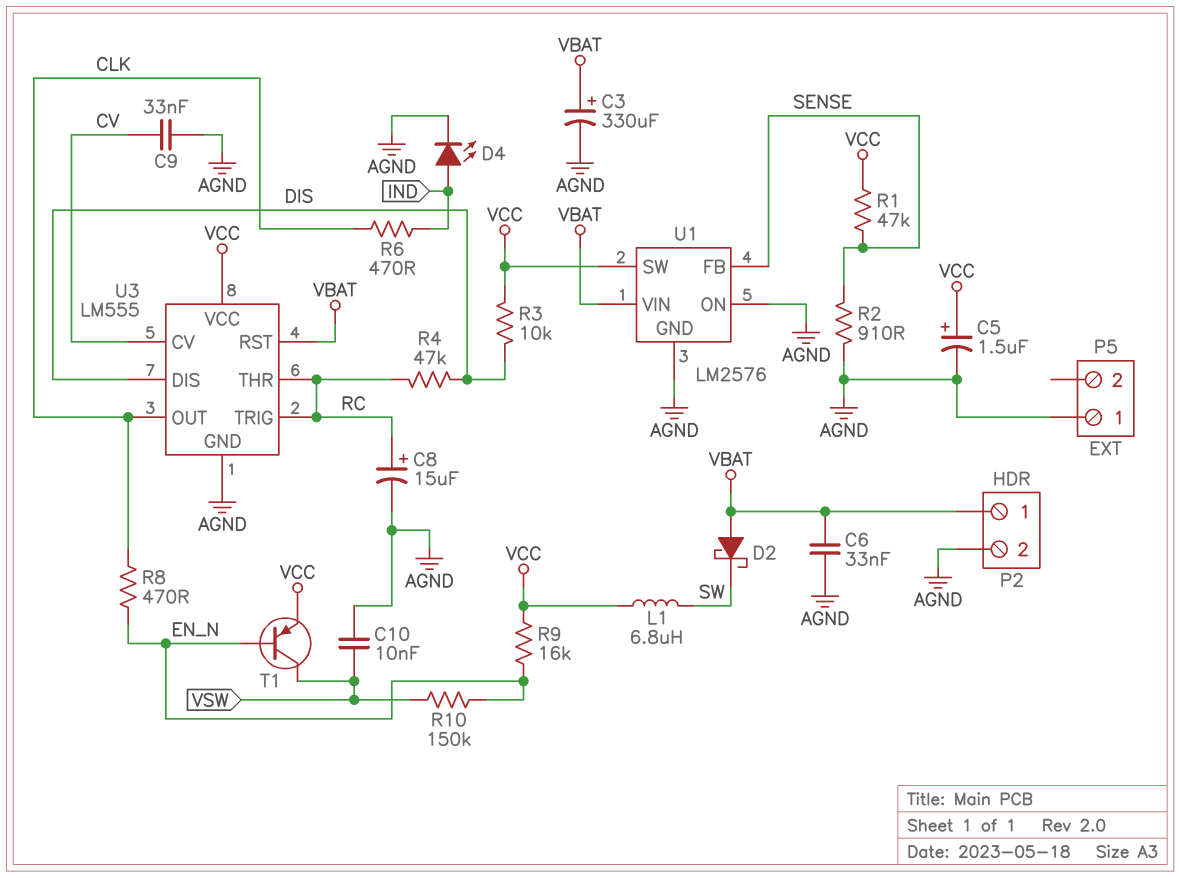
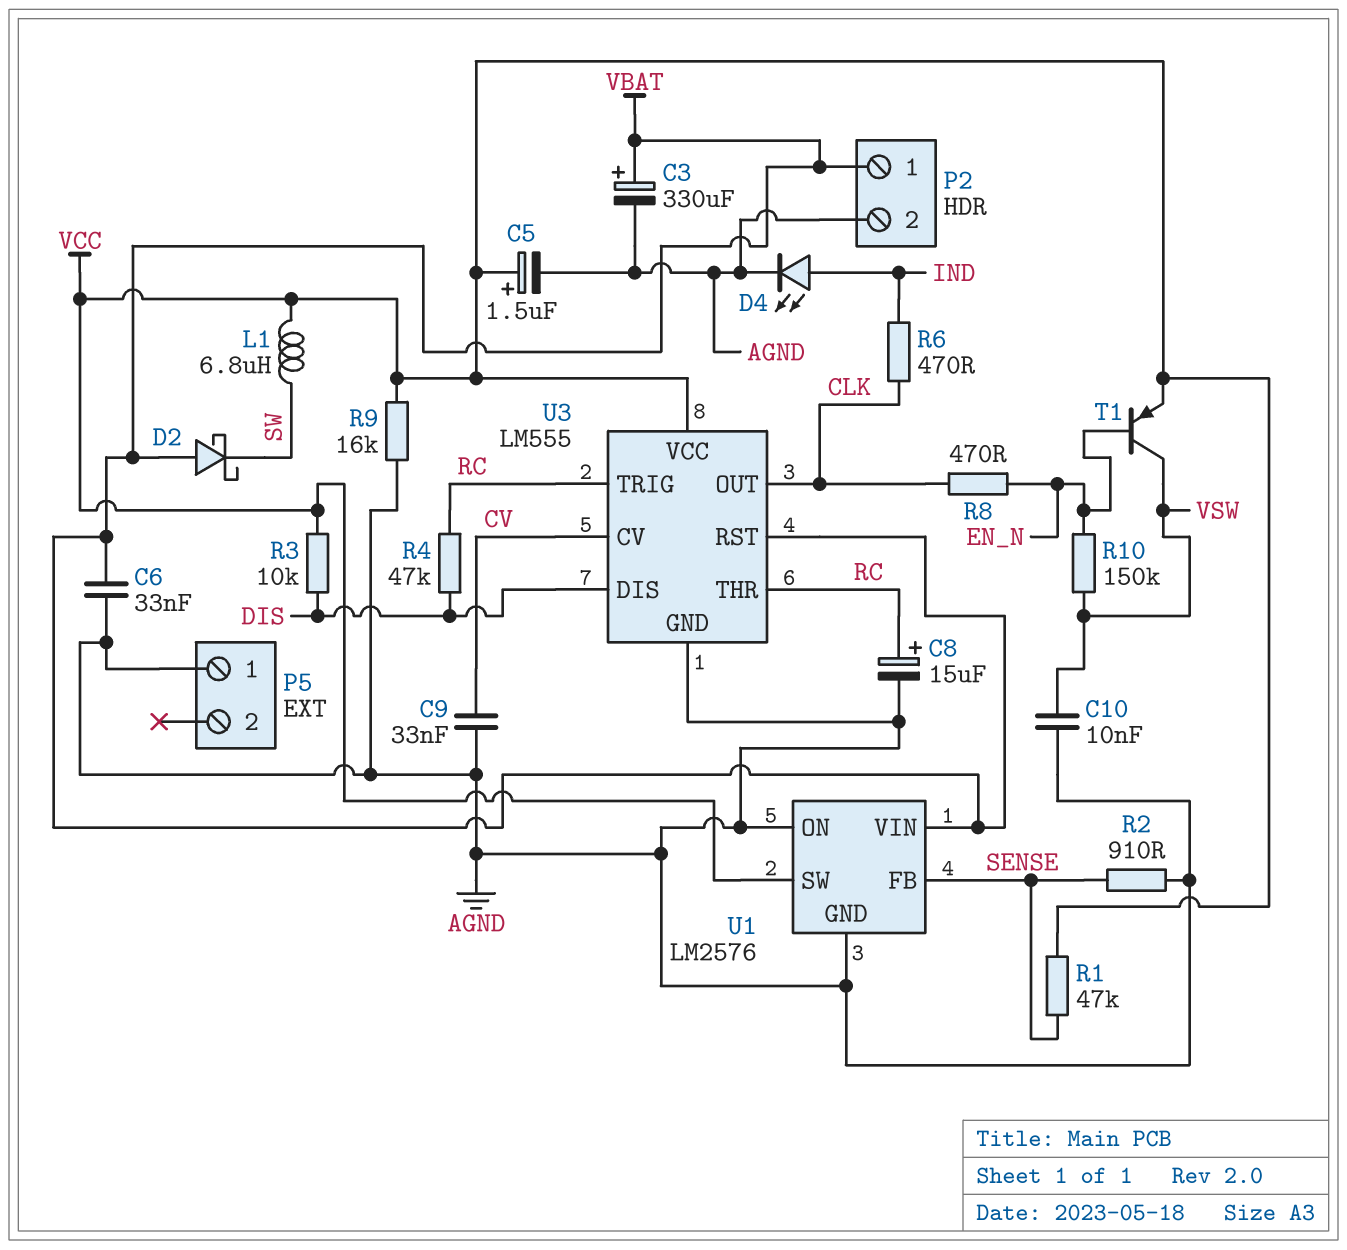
R9: 16k (EN_N, VCC) -> 16k (AGND, VCC)

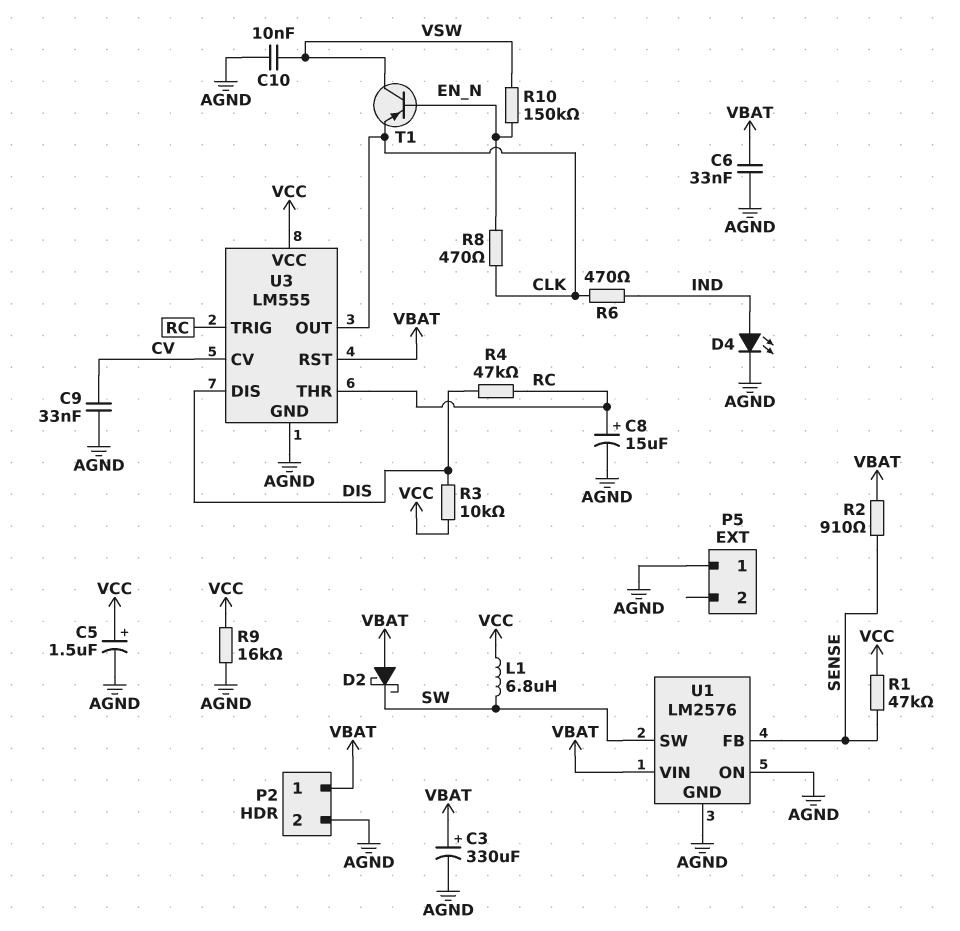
R2: 910 (AGND, SENSE) -> 910 (SENSE, VBAT)
T1: PNP (B EN_N, C VSW, E VCC) -> PNP (B EN_N, C VSW, E CLK)
U1 pin SW: VCC -> SW

